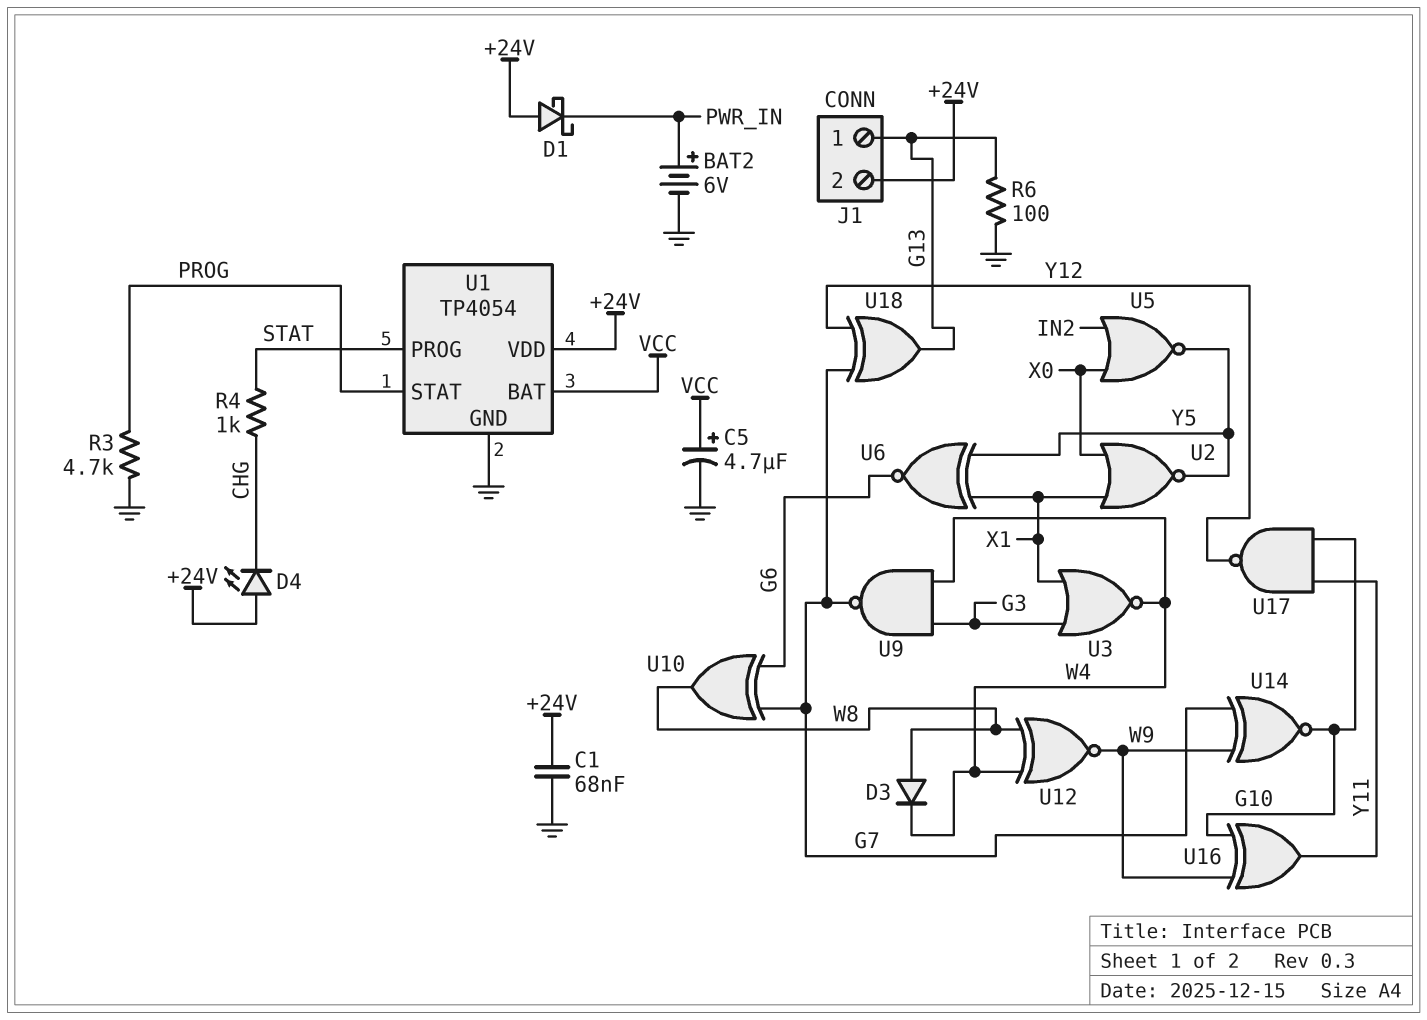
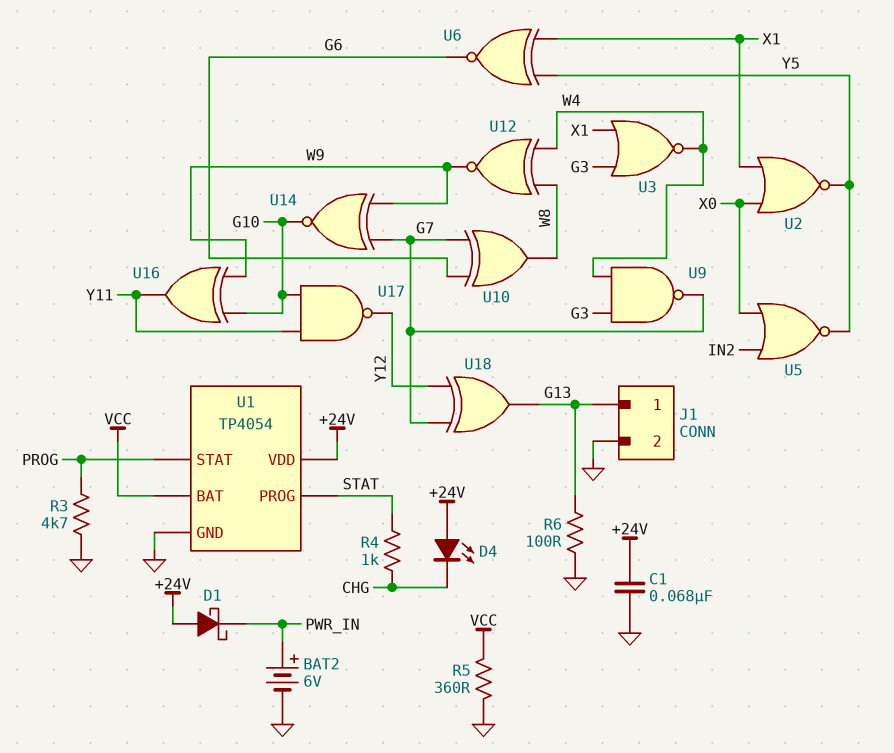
C5: 4.7uF (plus VCC, minus GND) -> none
D3: diode (A W8, K W4) -> none
J1 pin 2: +24V -> GND
R5: none -> 360 (GND, VCC)

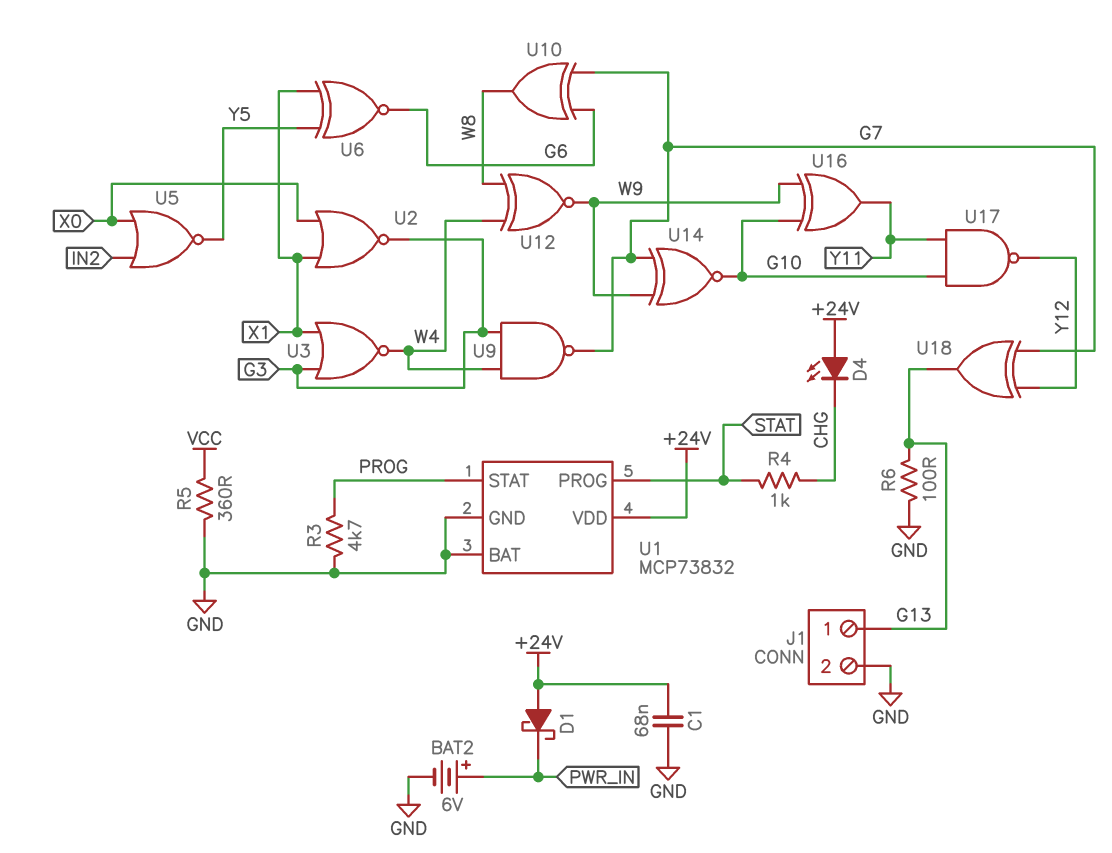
U1: TP4054 -> MCP73832
U1 pin BAT: VCC -> GND
U2: NOR (in X0, in X1, out Y5) -> NOR (in X0, in X1, out G3)

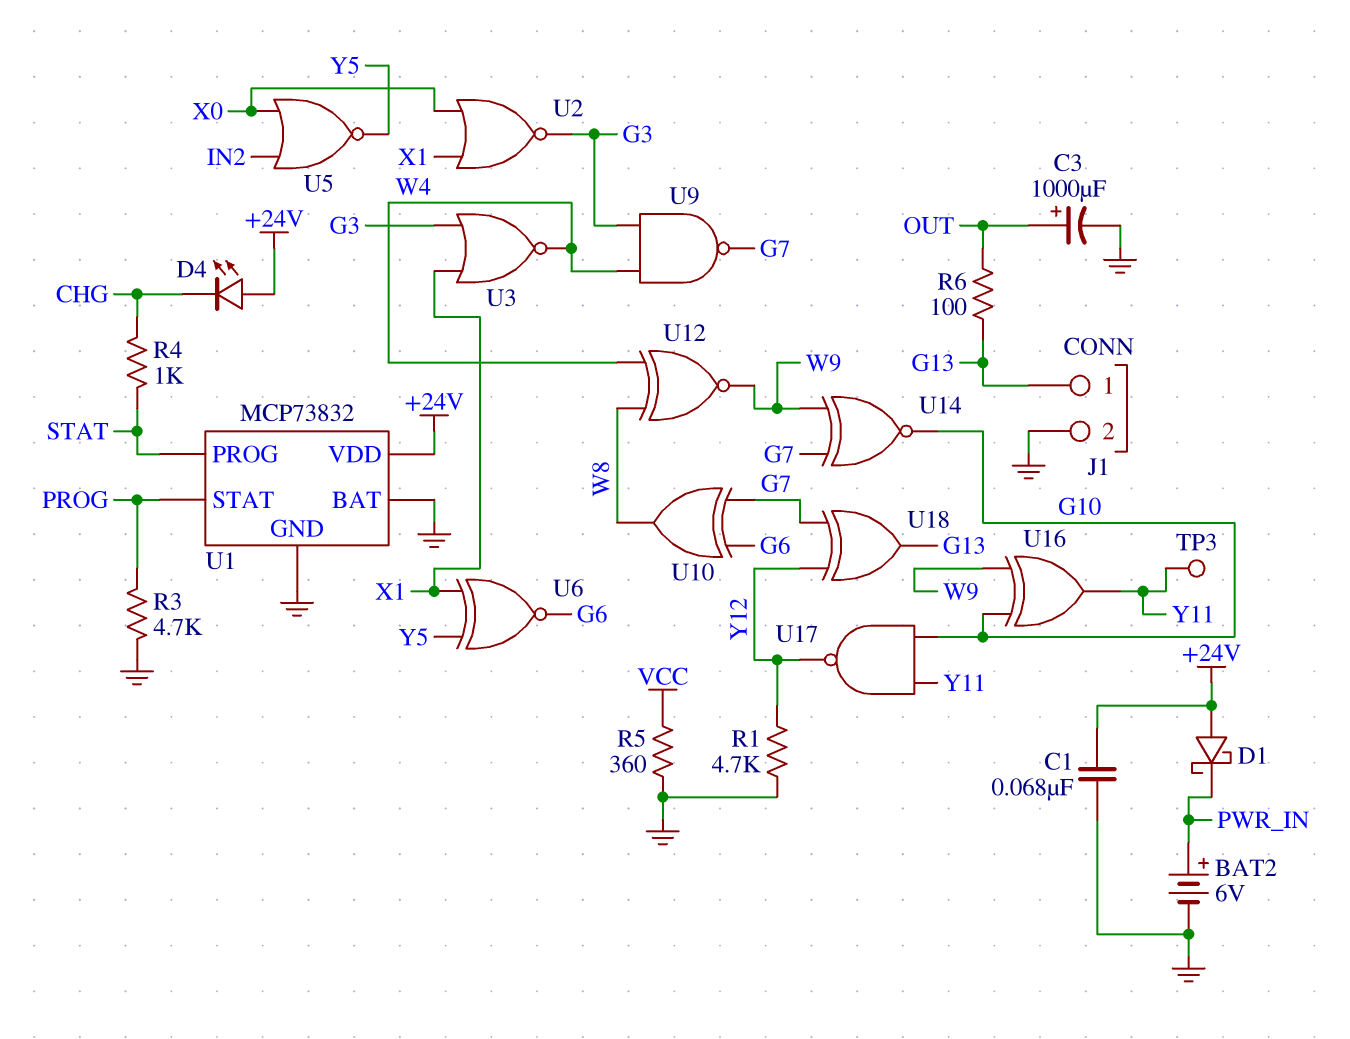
C3: none -> 1000uF (plus OUT, minus GND)
R1: none -> 4.7k (GND, Y12)
R6: 100 (G13, GND) -> 100 (G13, OUT)
TP3: none -> test point (Y11)

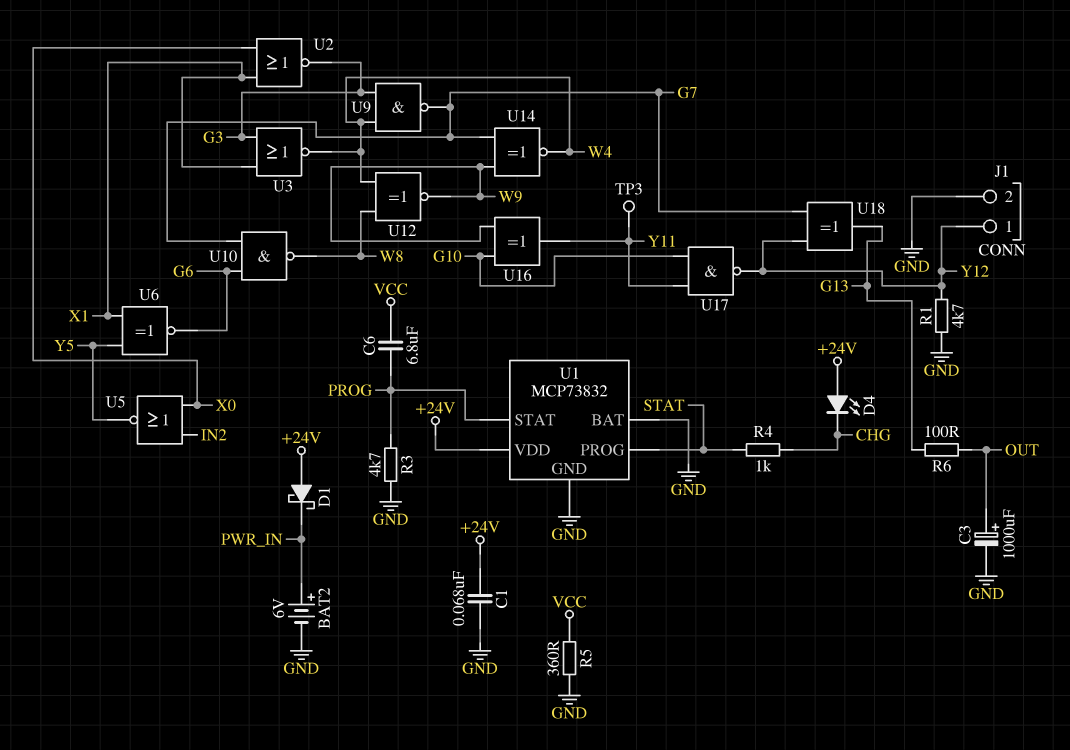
C6: none -> 6.8uF (PROG, VCC)
J1 pin 1: G13 -> Y12
U10: XOR (in G6, in G7, out W8) -> NAND (in G6, in G7, out W8)
U14: XNOR (in G7, in W9, out G10) -> XNOR (in G7, in W9, out W4)

